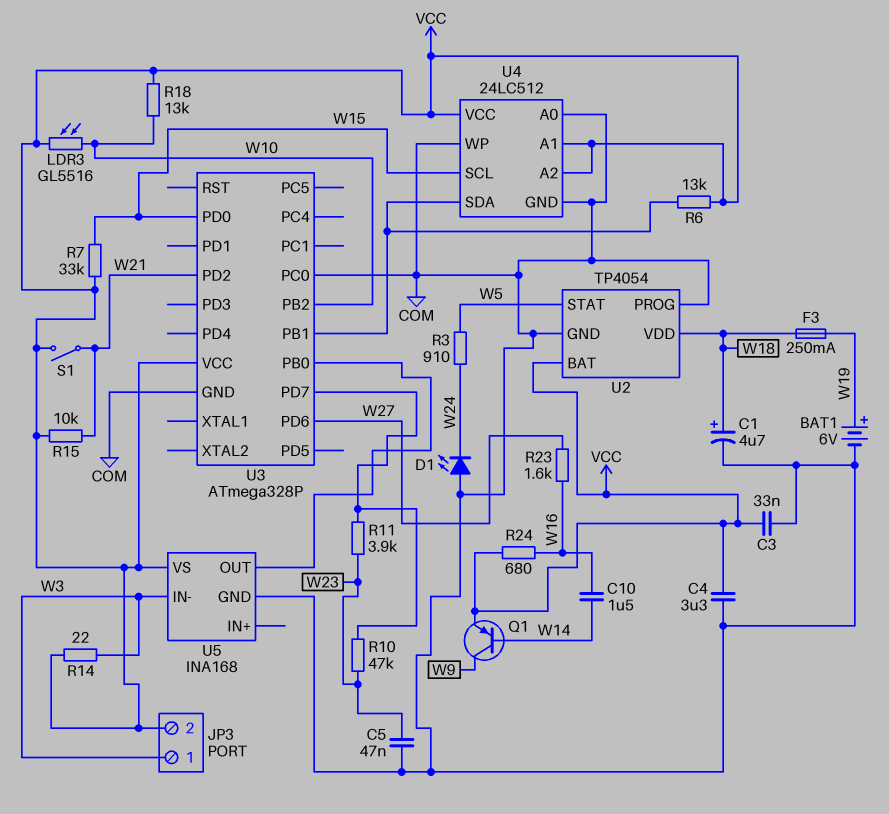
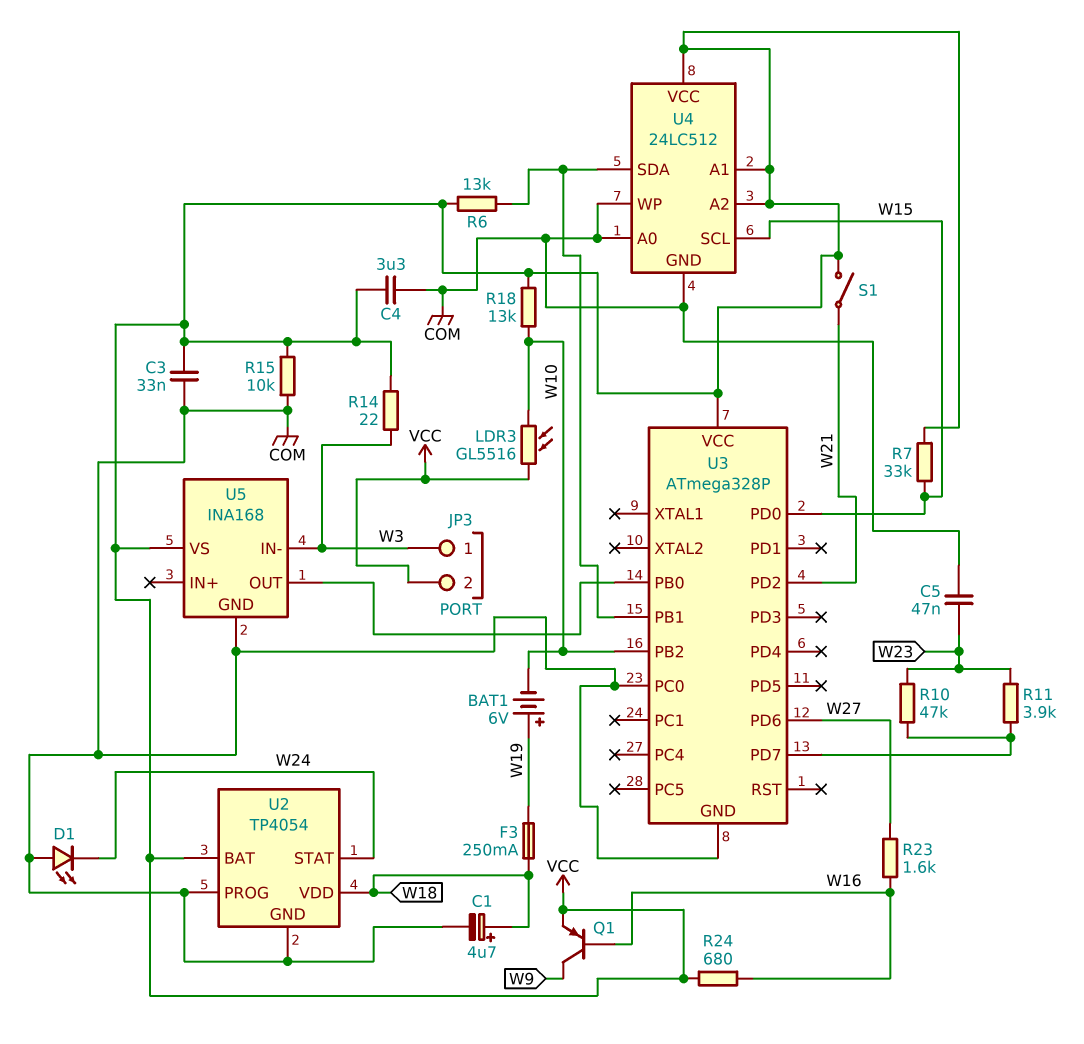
BAT1: 6V (plus W19, minus COM) -> 6V (plus W19, minus W10)
C10: 1.5uF (W14, W16) -> none
Q1: PNP (B W14, C W9, E VCC) -> PNP (B W16, C W9, E VCC)
R3: 910 (W5, W24) -> none
R15: 10k (VCC, W21) -> 10k (COM, VCC)
U2 pin STAT: W5 -> W24

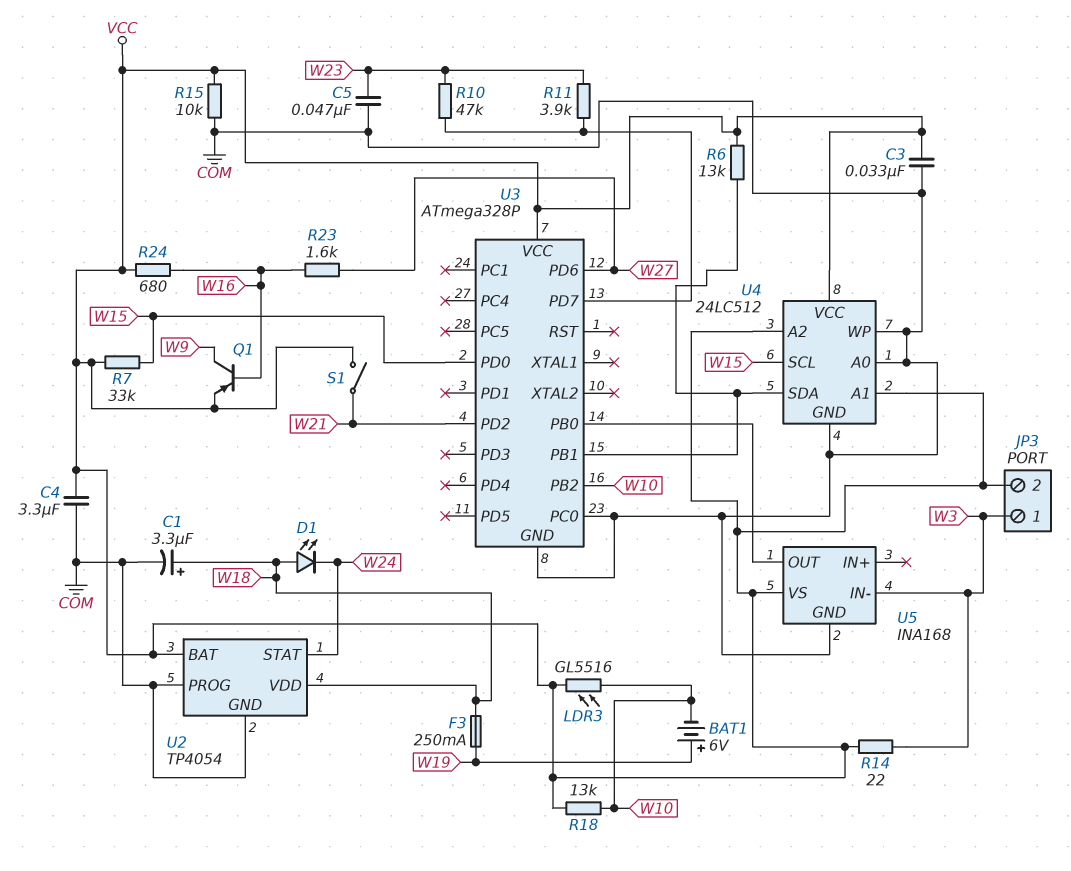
C1: 4.7uF (plus W18, minus COM) -> 3.3uF (plus W18, minus COM)
D1: LED (A COM, K W24) -> LED (A W18, K W24)

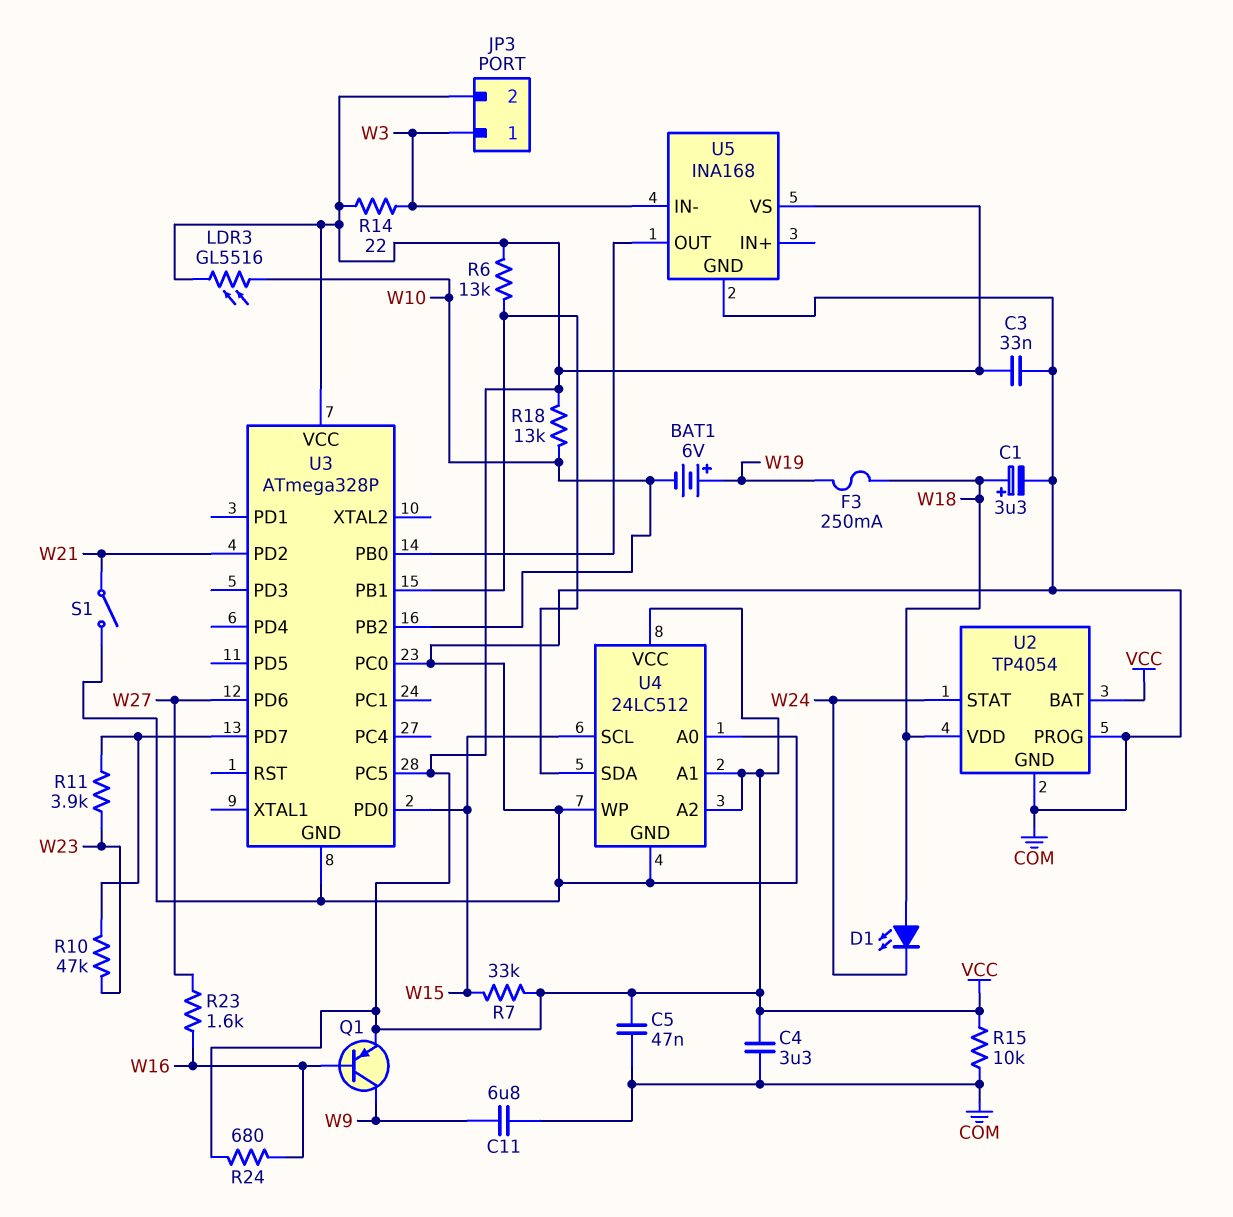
C5: 47nF (COM, W23) -> 47nF (COM, VCC)
C11: none -> 6.8uF (COM, W9)
S1: switch (VCC, W21) -> switch (COM, W21)
U3 pin PC5: none -> VCC

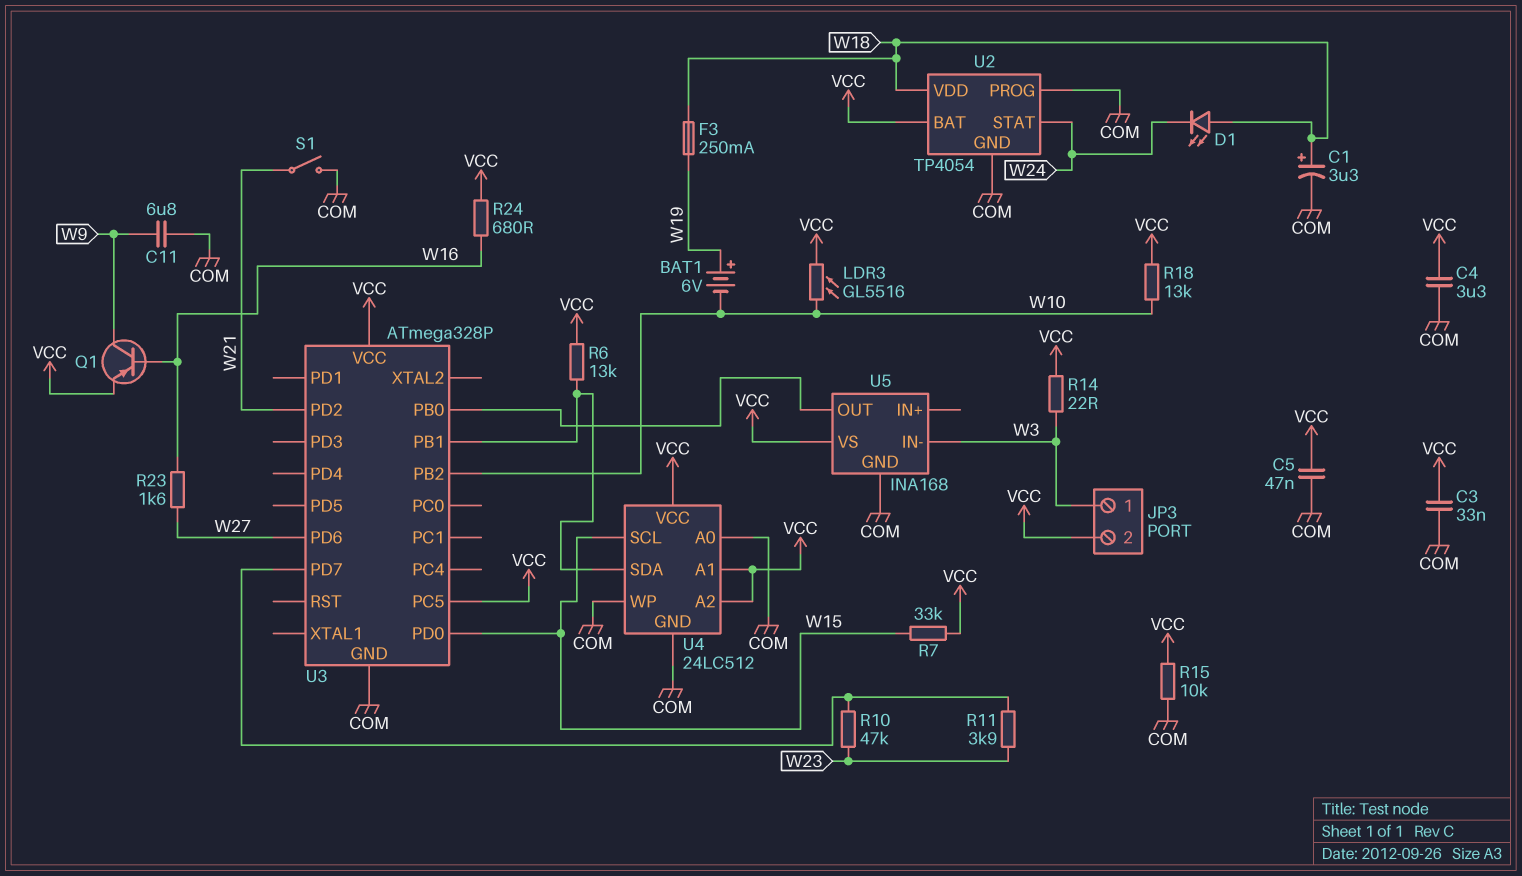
U3 pin PC0: COM -> none

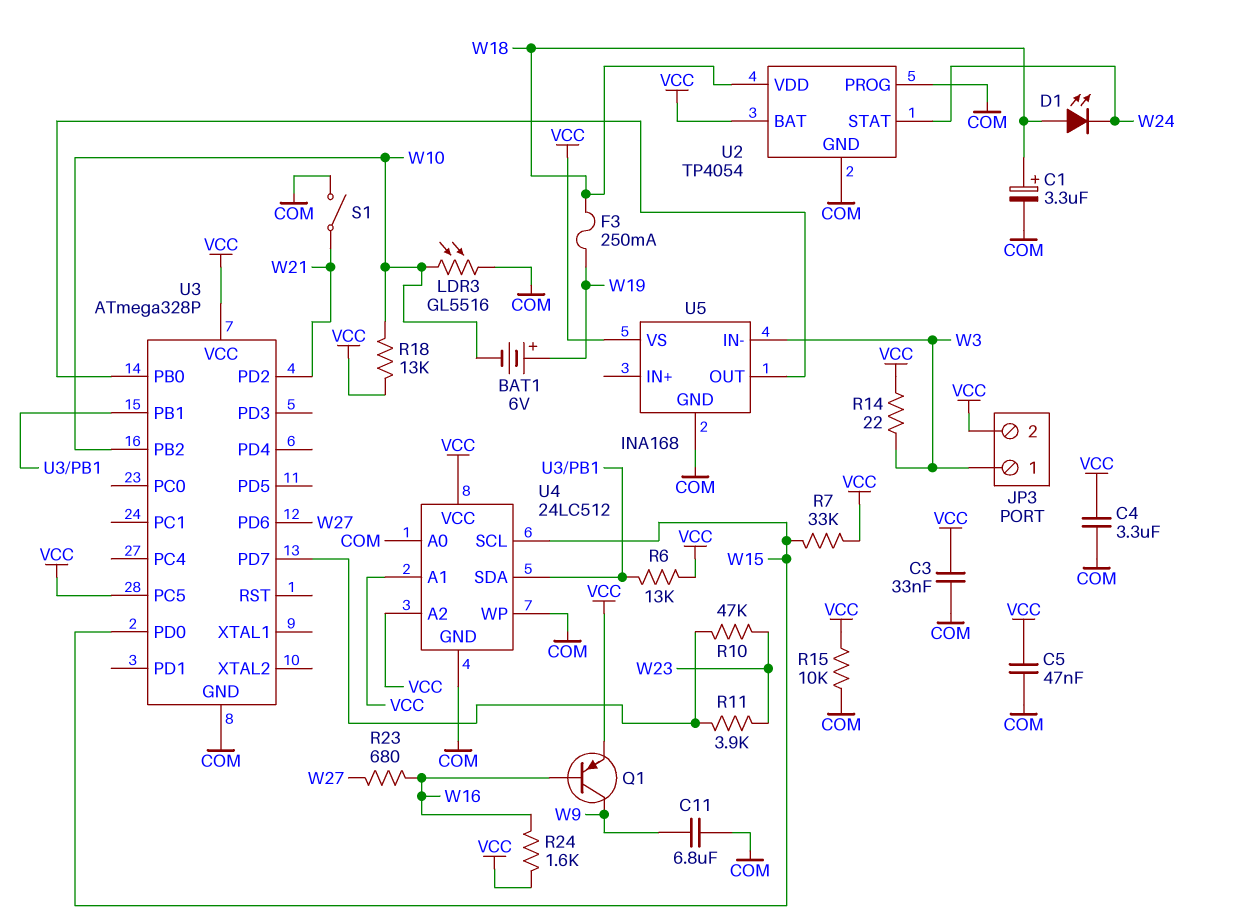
LDR3: GL5516 (VCC, W10) -> GL5516 (COM, W10)
R23: 1.6k (W16, W27) -> 680 (W16, W27)
R24: 680 (VCC, W16) -> 1.6k (VCC, W16)

